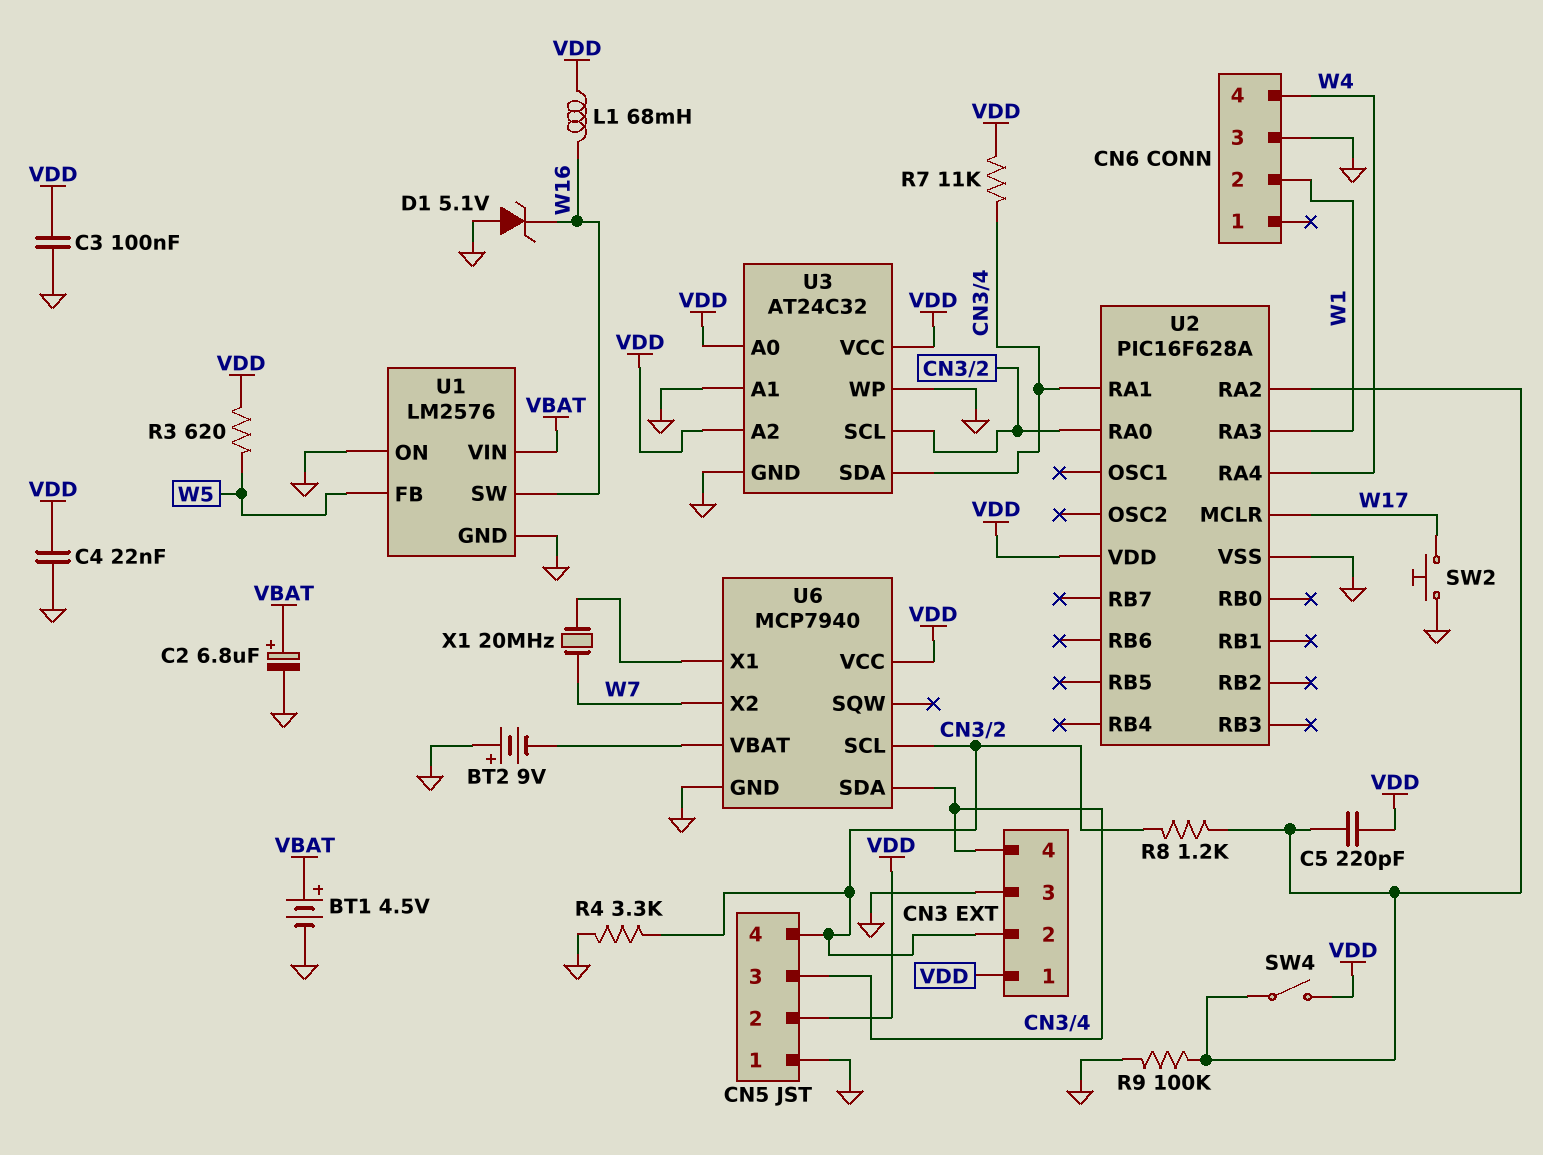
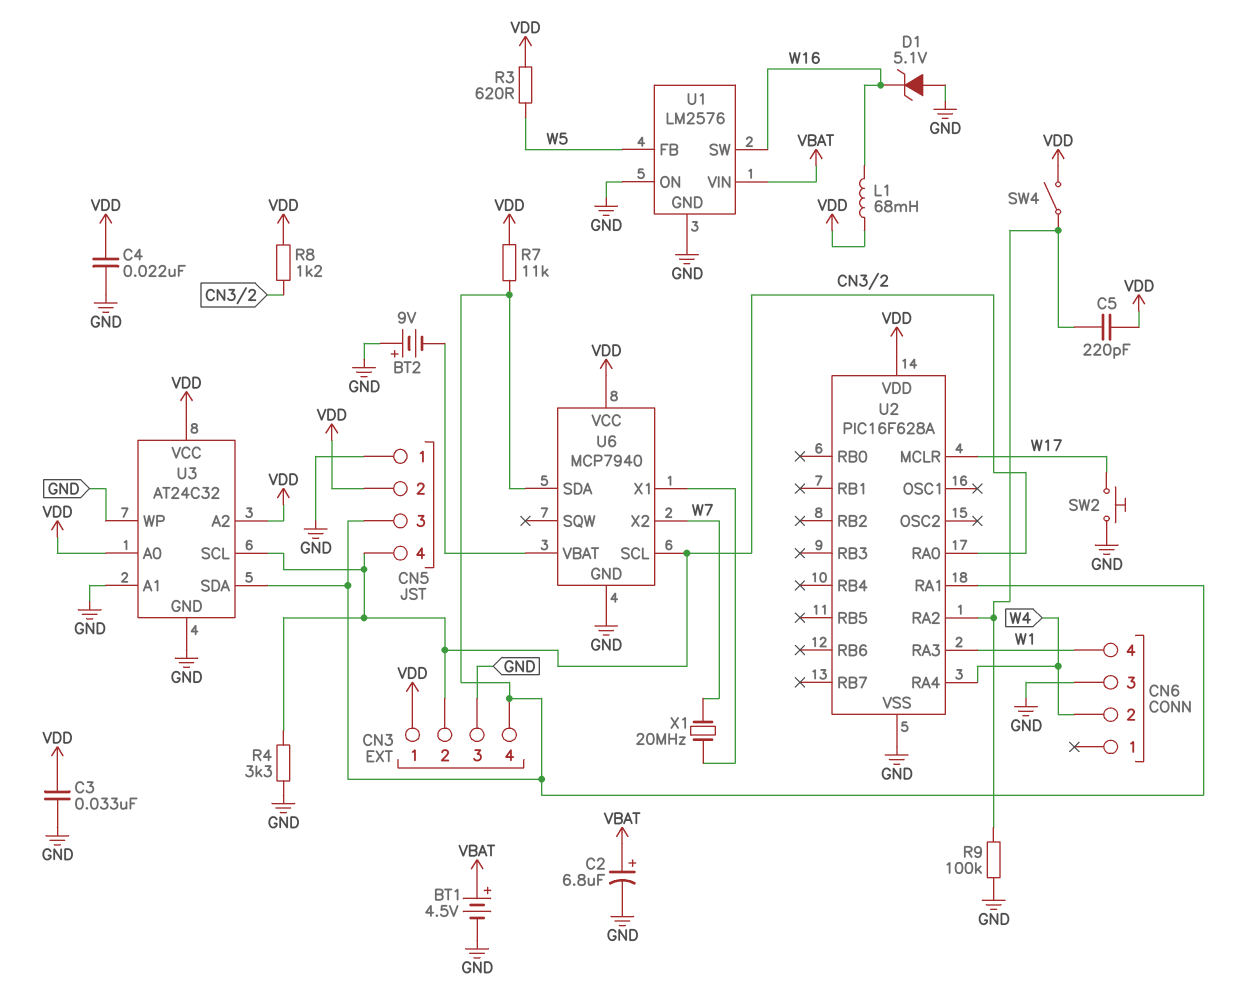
C3: 100nF (GND, VDD) -> 33nF (GND, VDD)
CN6 pin 2: W1 -> W4
CN6 pin 4: W4 -> W1
R8: 1.2k (CN3/2, U2/RA2) -> 1.2k (CN3/2, VDD)

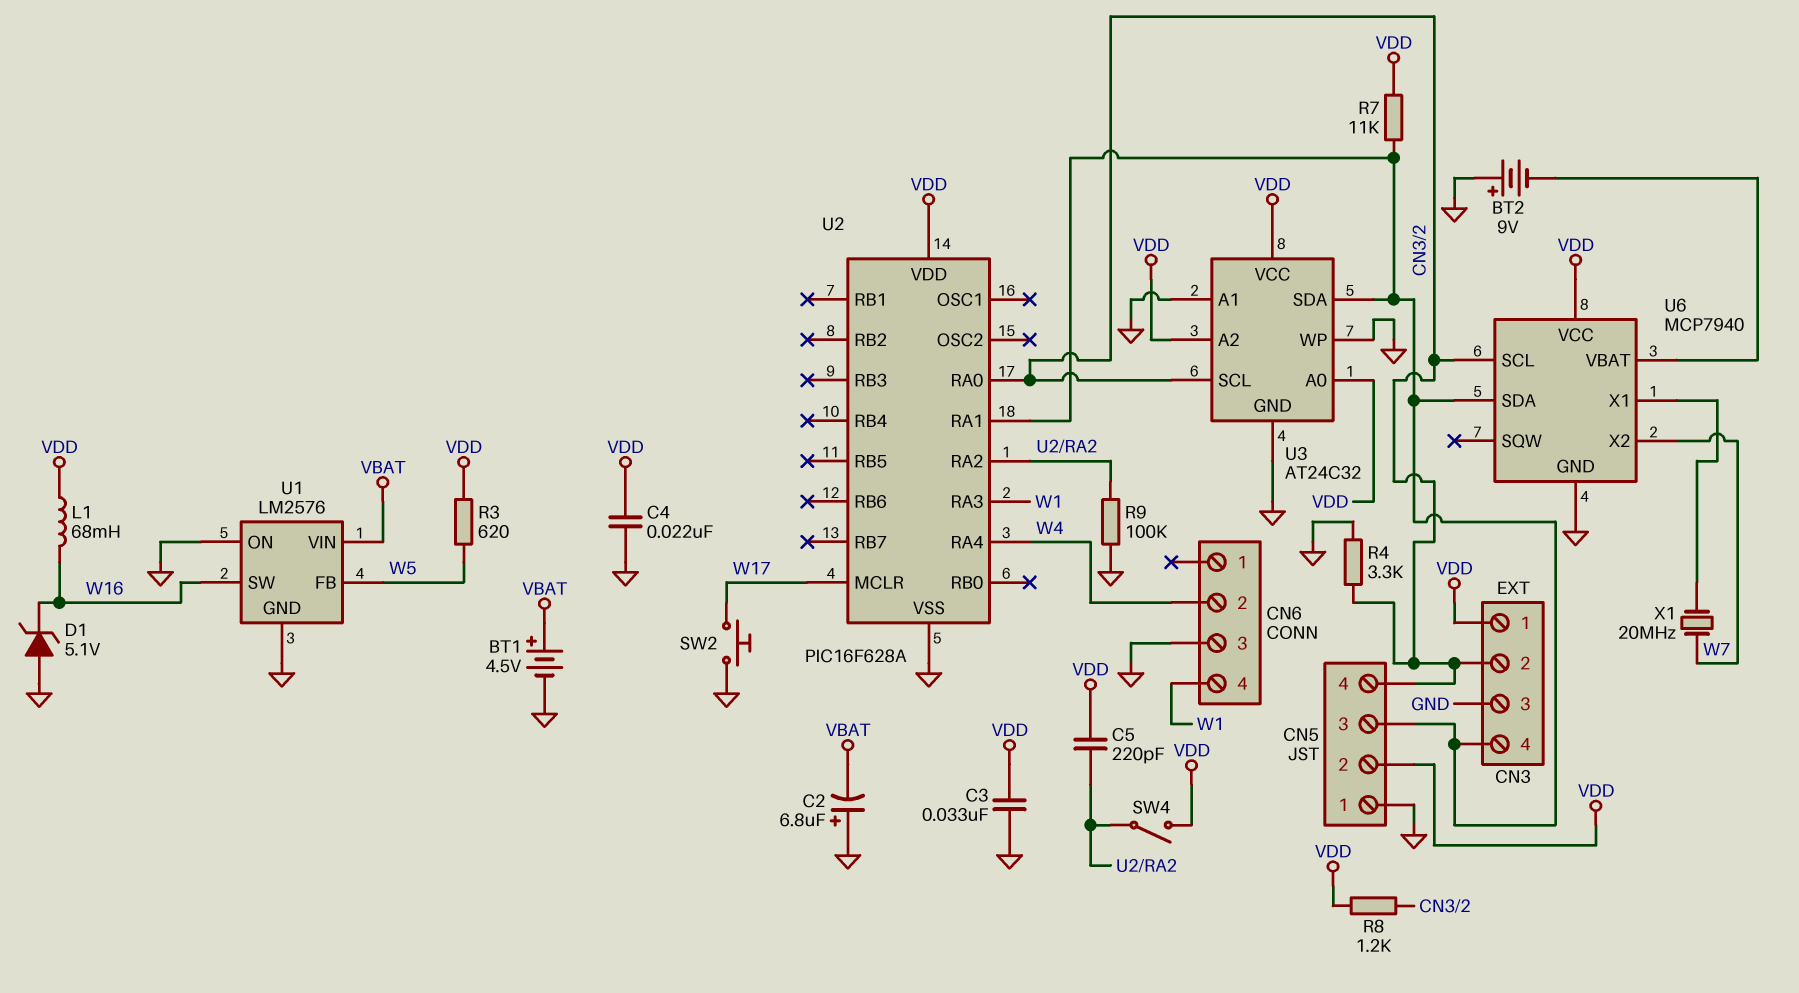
C2: 6.8uF (plus VBAT, minus GND) -> 6.8uF (plus GND, minus VBAT)

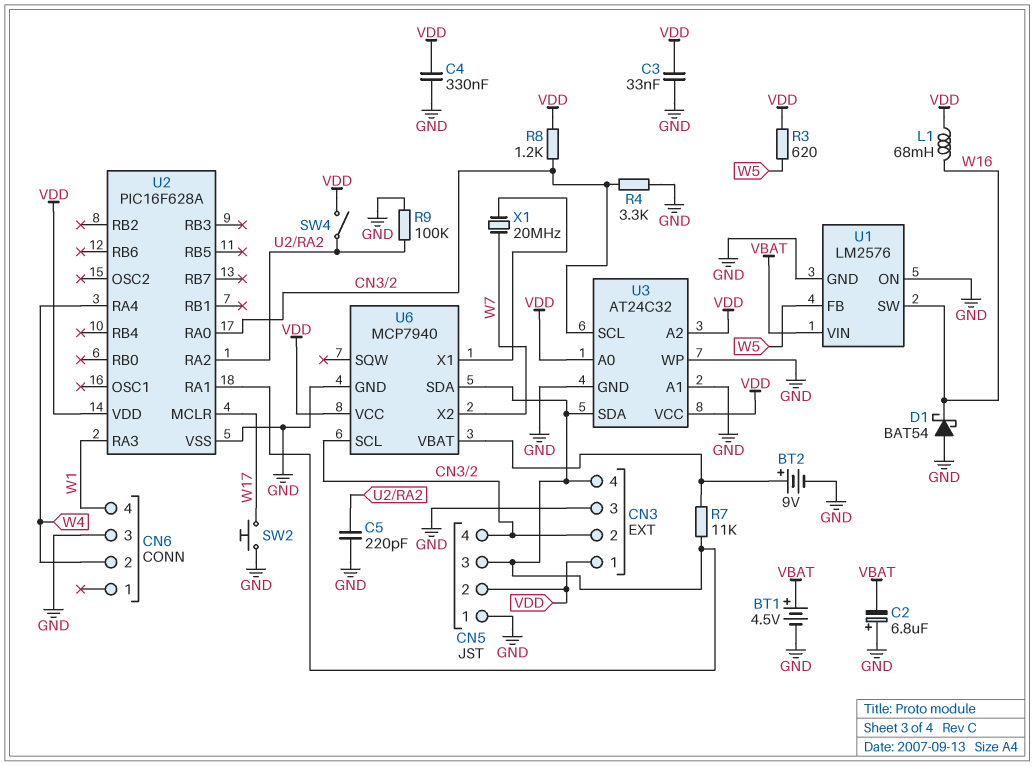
BT2: 9V (plus GND, minus U6/VBAT) -> 9V (plus U6/VBAT, minus GND)
C4: 22nF (GND, VDD) -> 330nF (GND, VDD)
C5: 220pF (U2/RA2, VDD) -> 220pF (GND, U2/RA2)
D1: zener 5.1V (A GND, K W16) -> schottky BAT54 (A GND, K W16)
R7: 11k (CN3/4, VDD) -> 11k (CN3/4, U6/VBAT)

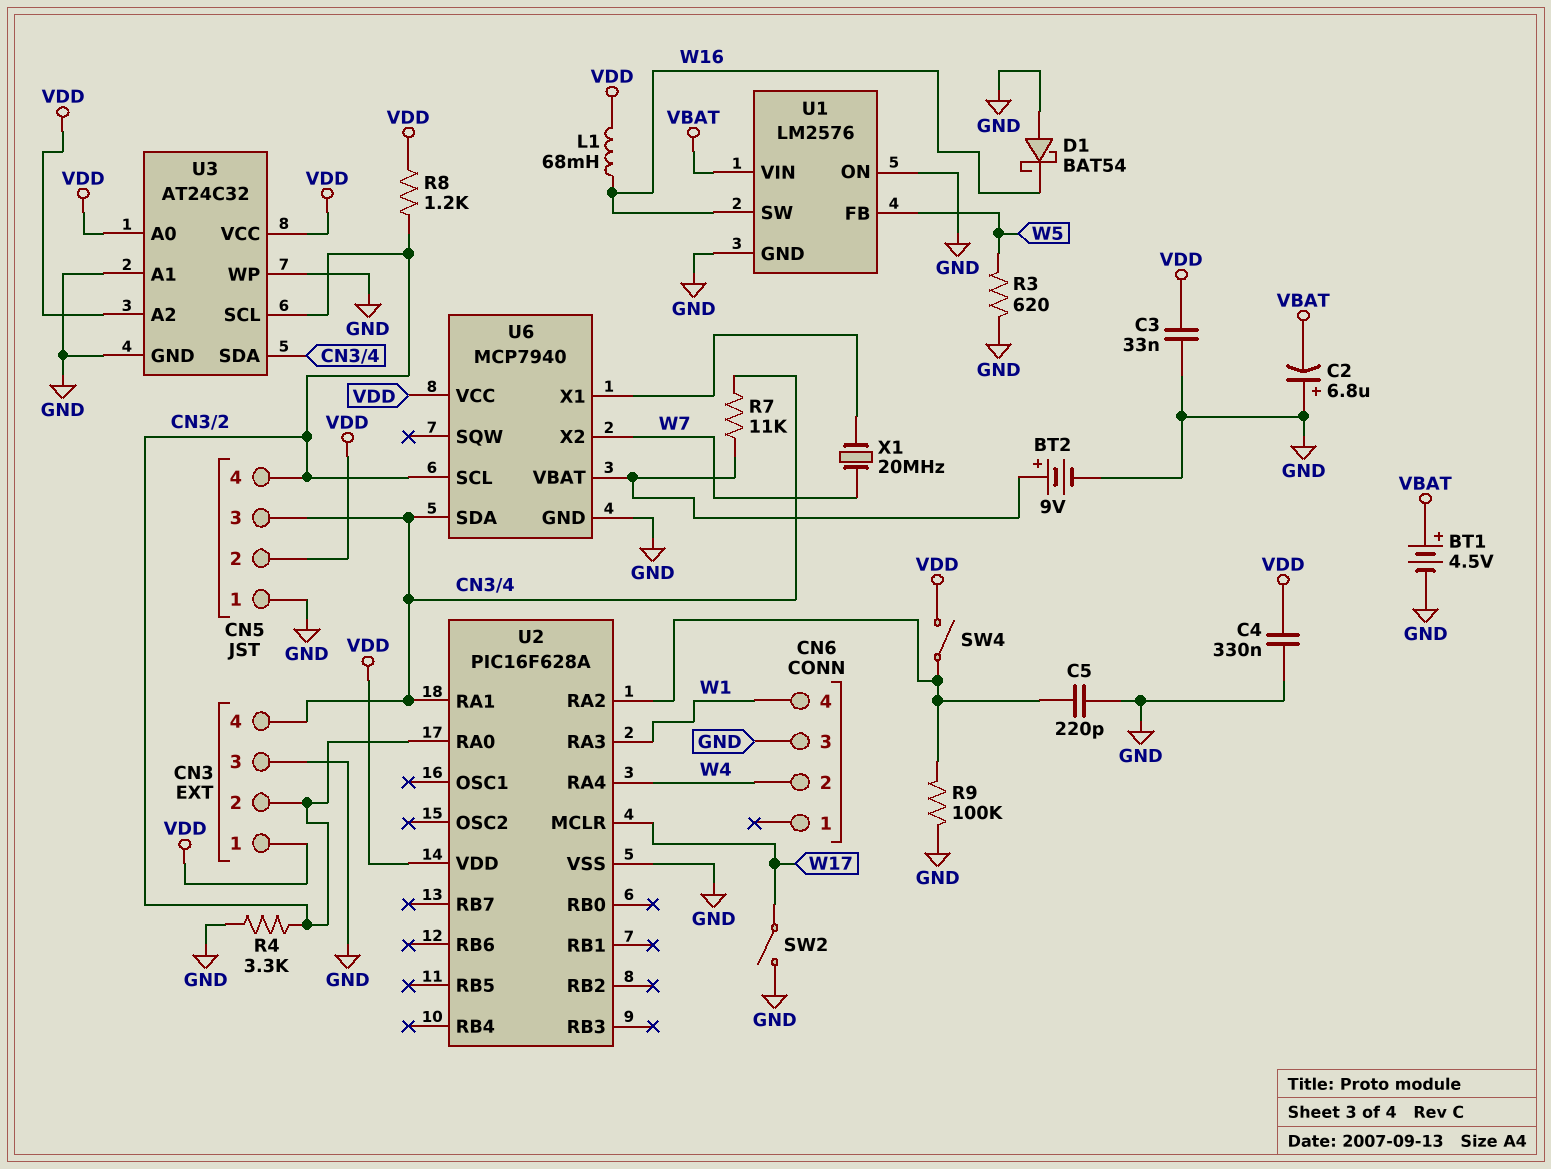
R3: 620 (VDD, W5) -> 620 (GND, W5)
SW2: button (GND, W17) -> switch (GND, W17)

